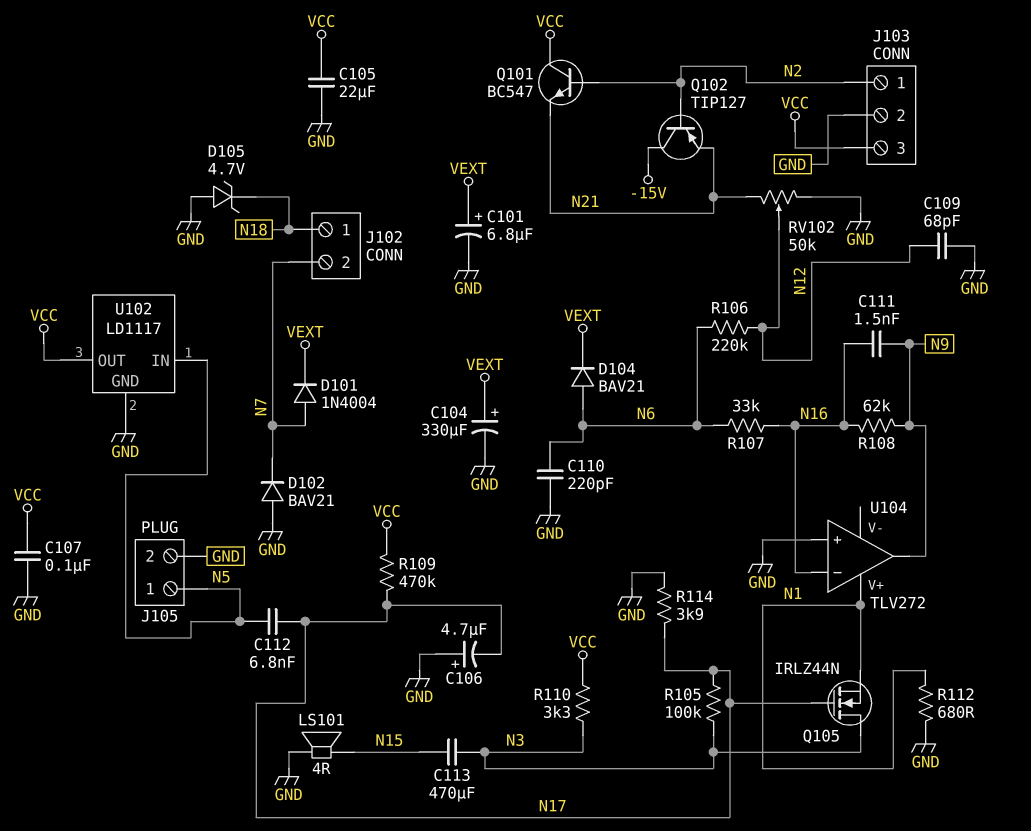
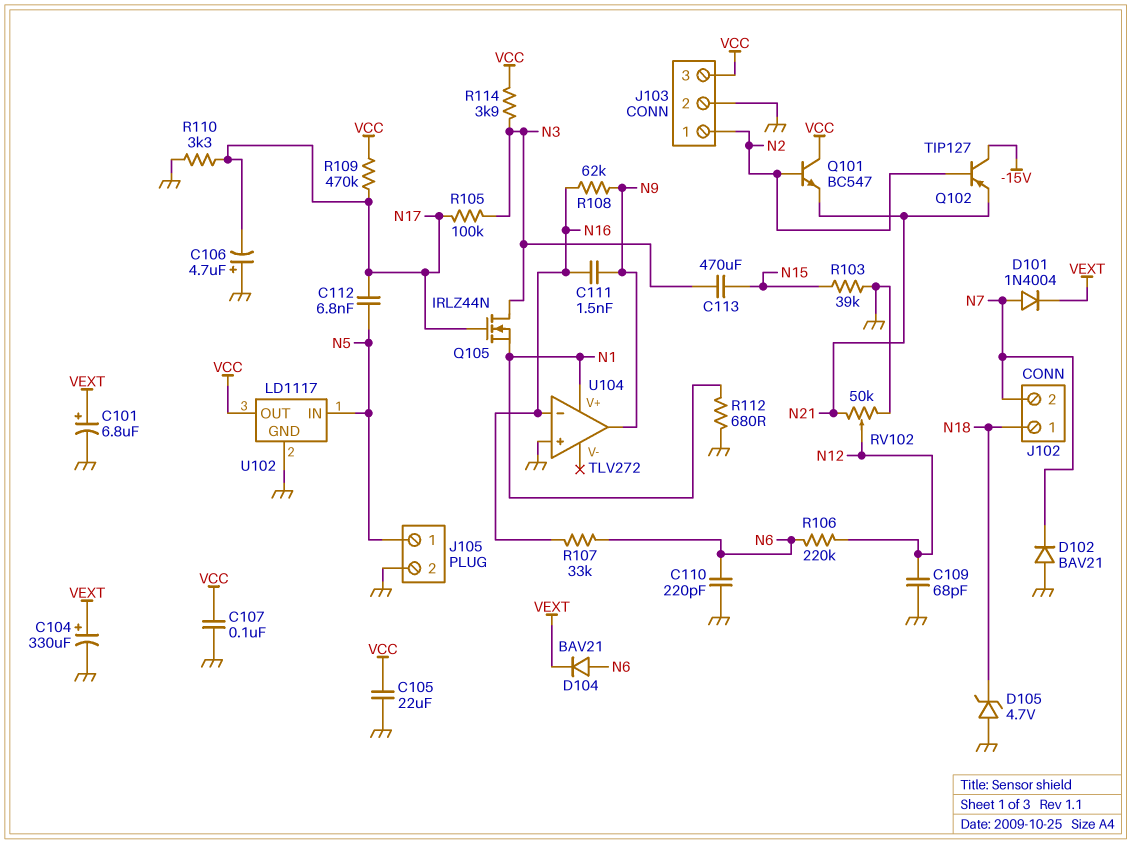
LS101: speaker 4R (GND, N15) -> none
R103: none -> 39k (GND, N15)
R110: 3.3k (N3, VCC) -> 3.3k (GND, N17)
R114: 3.9k (GND, N17) -> 3.9k (N3, VCC)

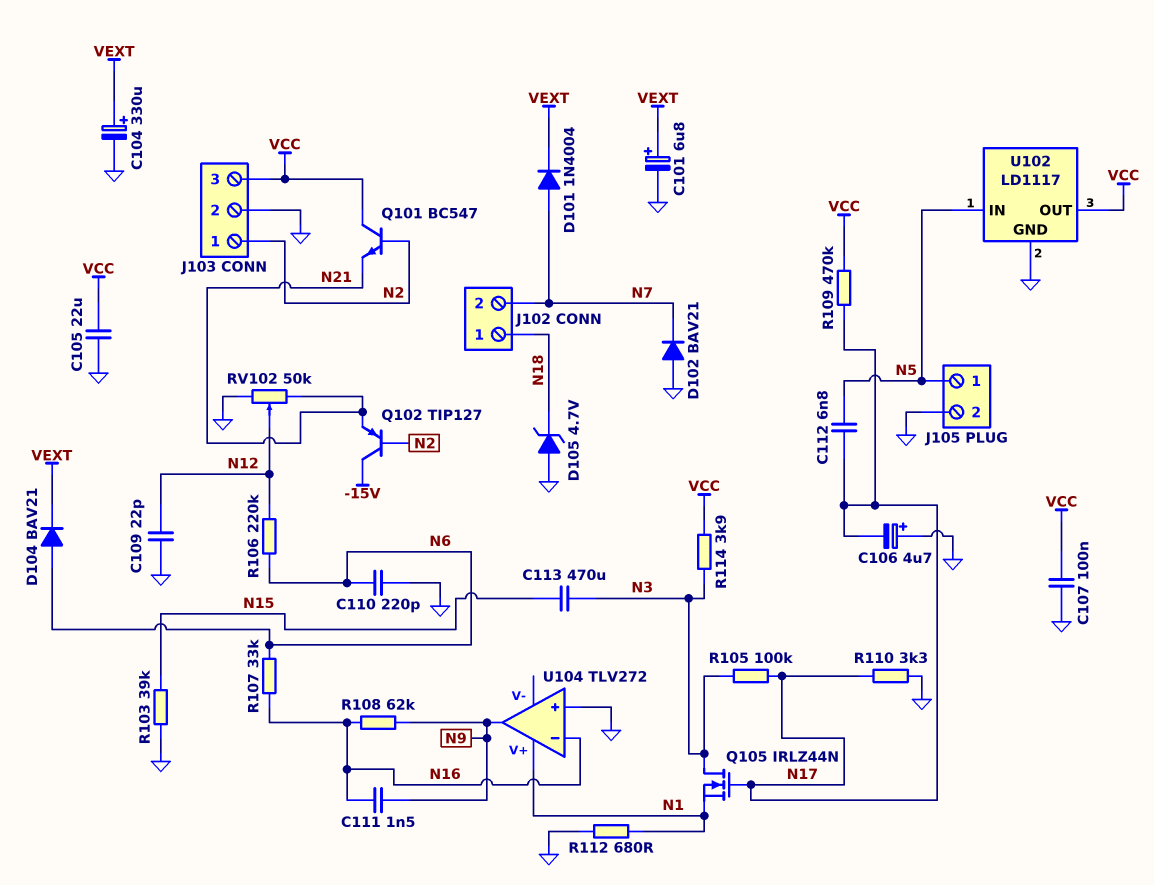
C109: 68pF (GND, N12) -> 22pF (GND, N12)

